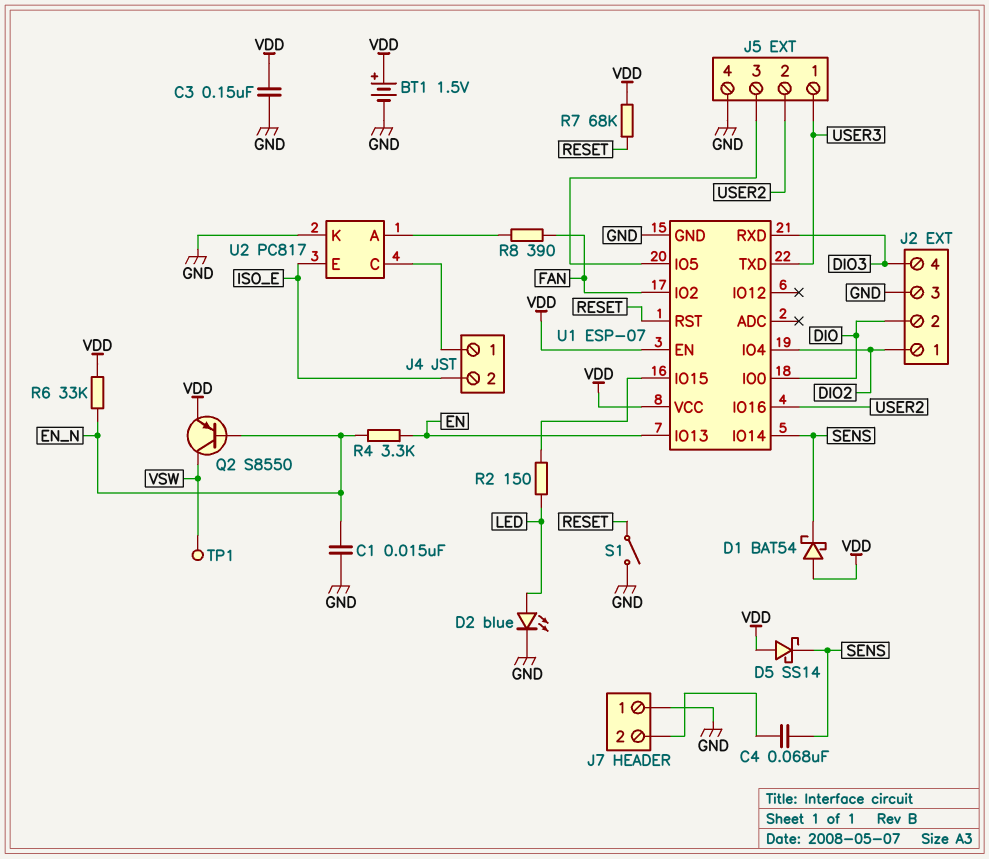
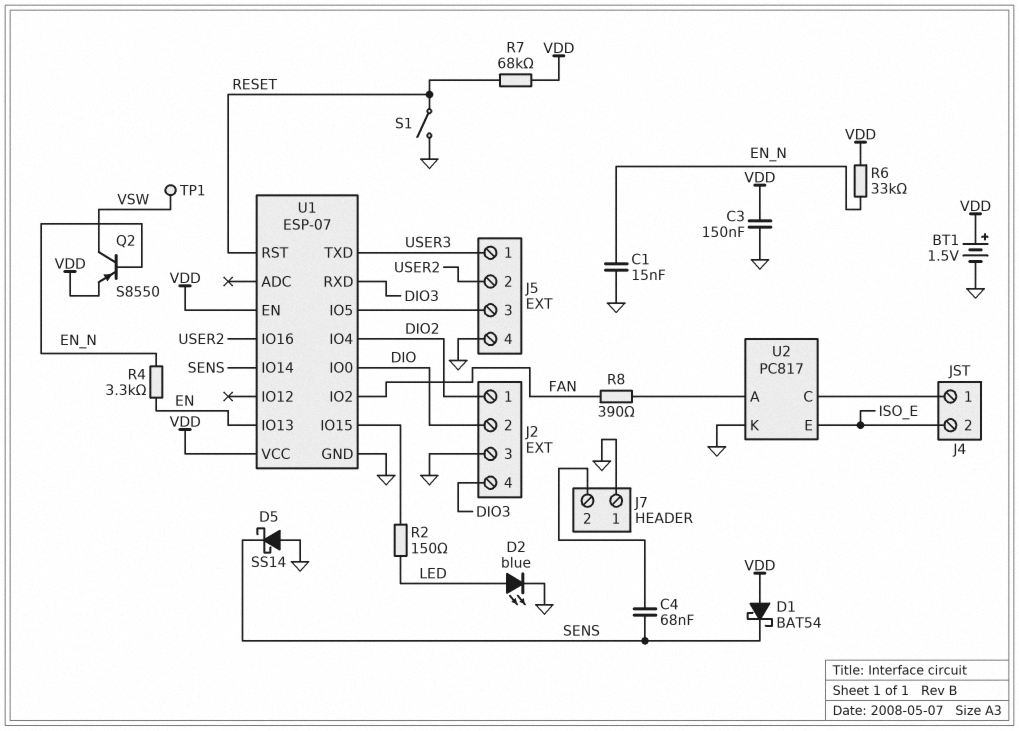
D5: schottky SS14 (A VDD, K SENS) -> schottky SS14 (A GND, K SENS)

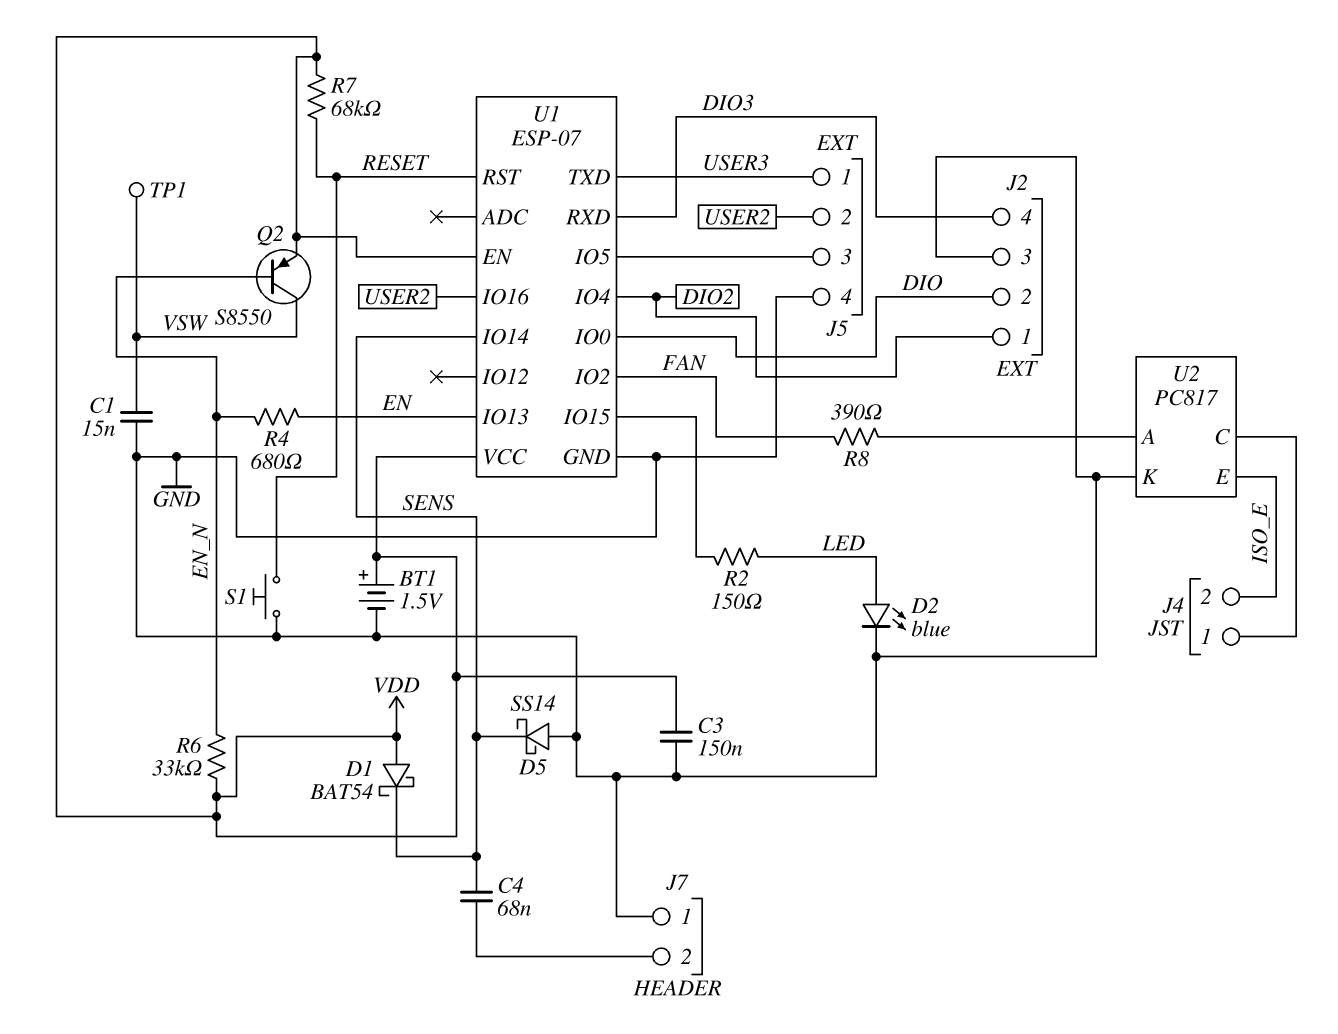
C1: 15nF (EN_N, GND) -> 15nF (GND, VSW)
R4: 3.3k (EN, EN_N) -> 680 (EN, EN_N)
S1: switch (GND, RESET) -> button (GND, RESET)

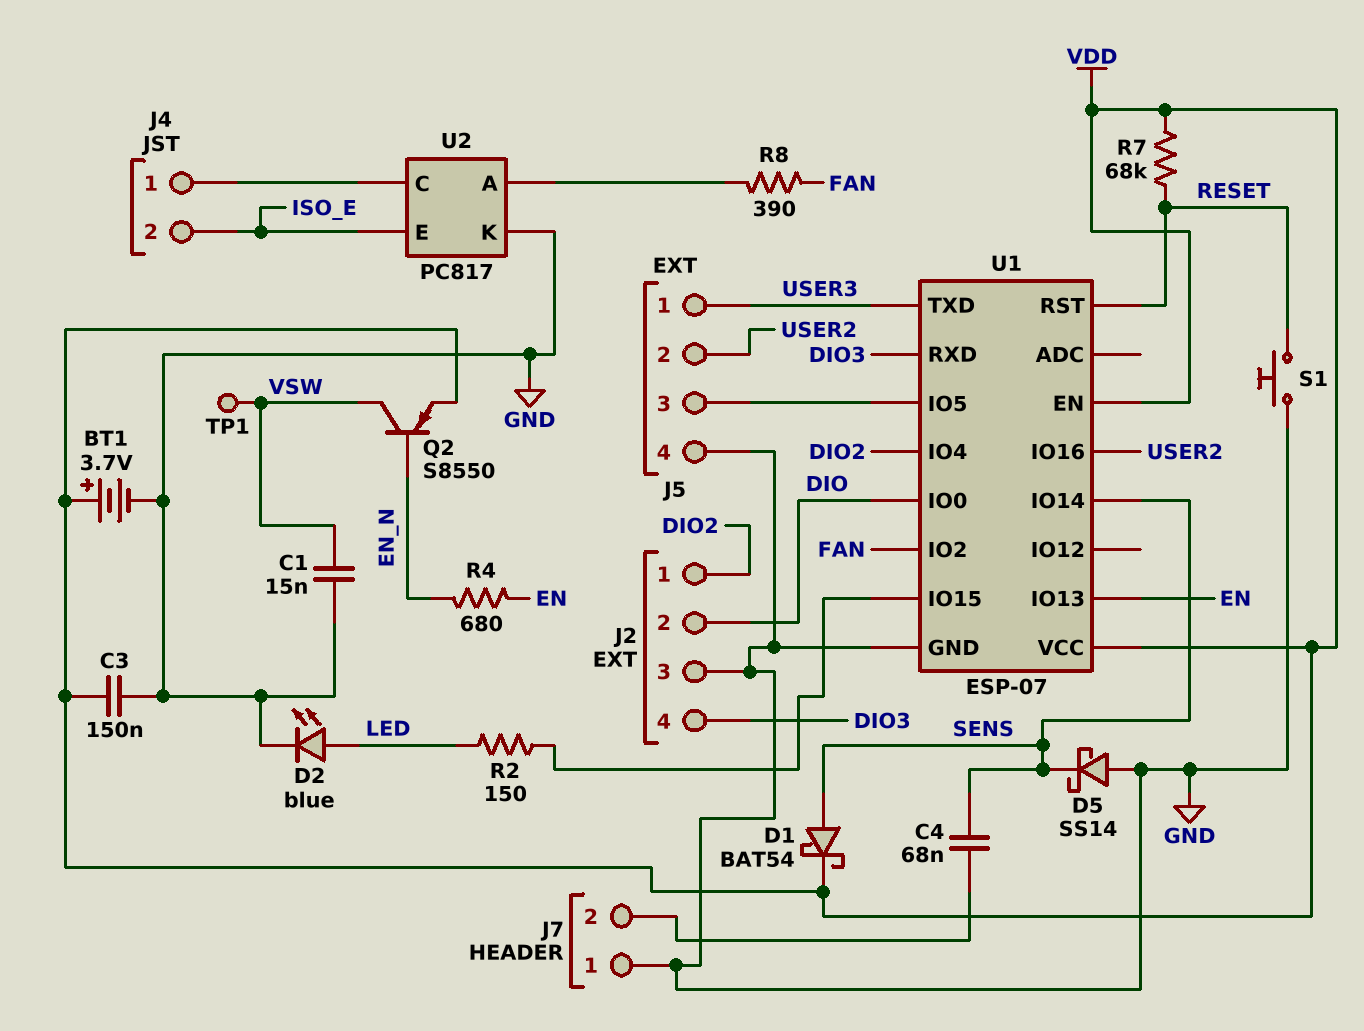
BT1: 1.5V (plus VDD, minus GND) -> 3.7V (plus VDD, minus GND)
D1: schottky BAT54 (A VDD, K SENS) -> schottky BAT54 (A SENS, K VDD)
R6: 33k (EN_N, VDD) -> none

